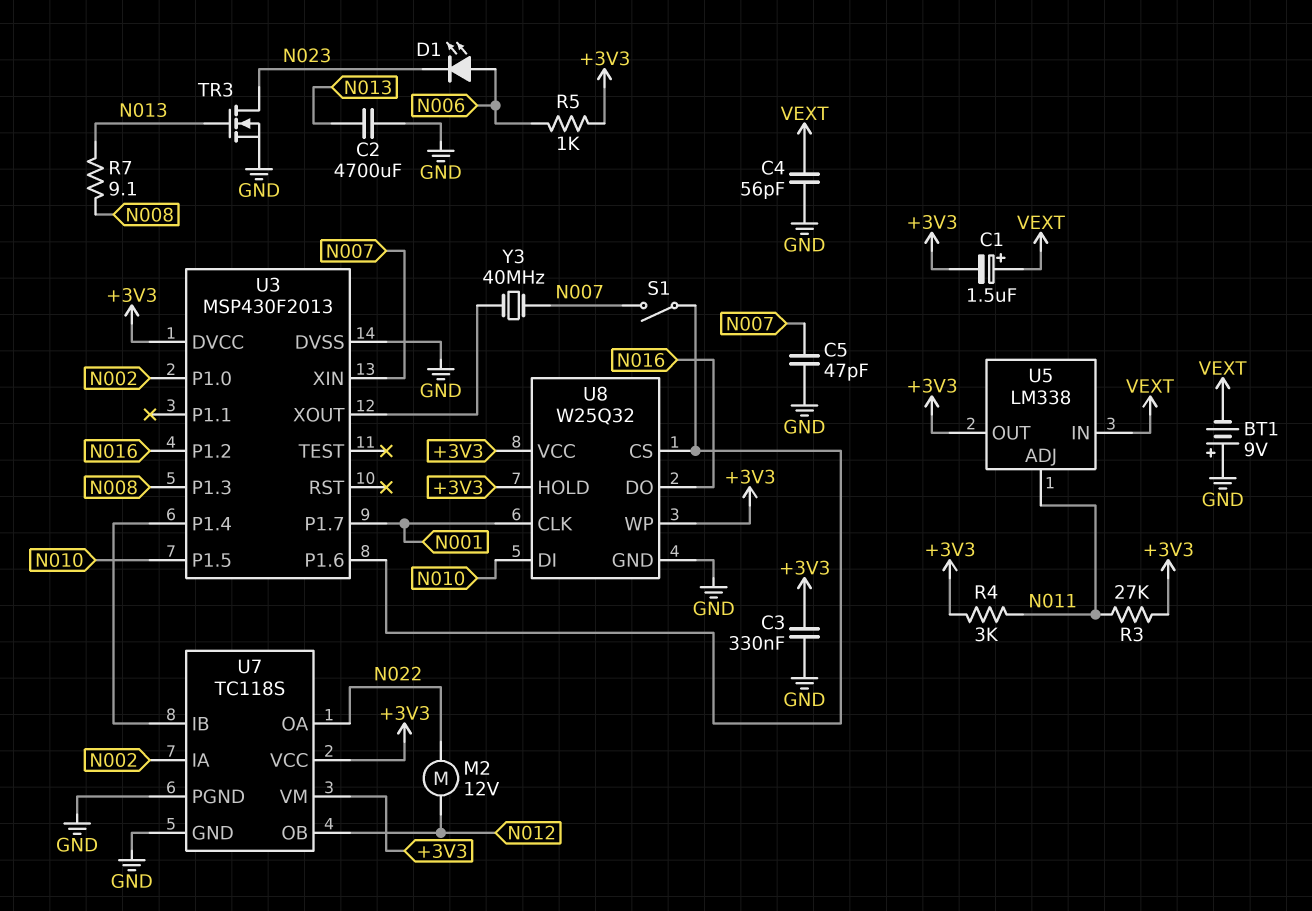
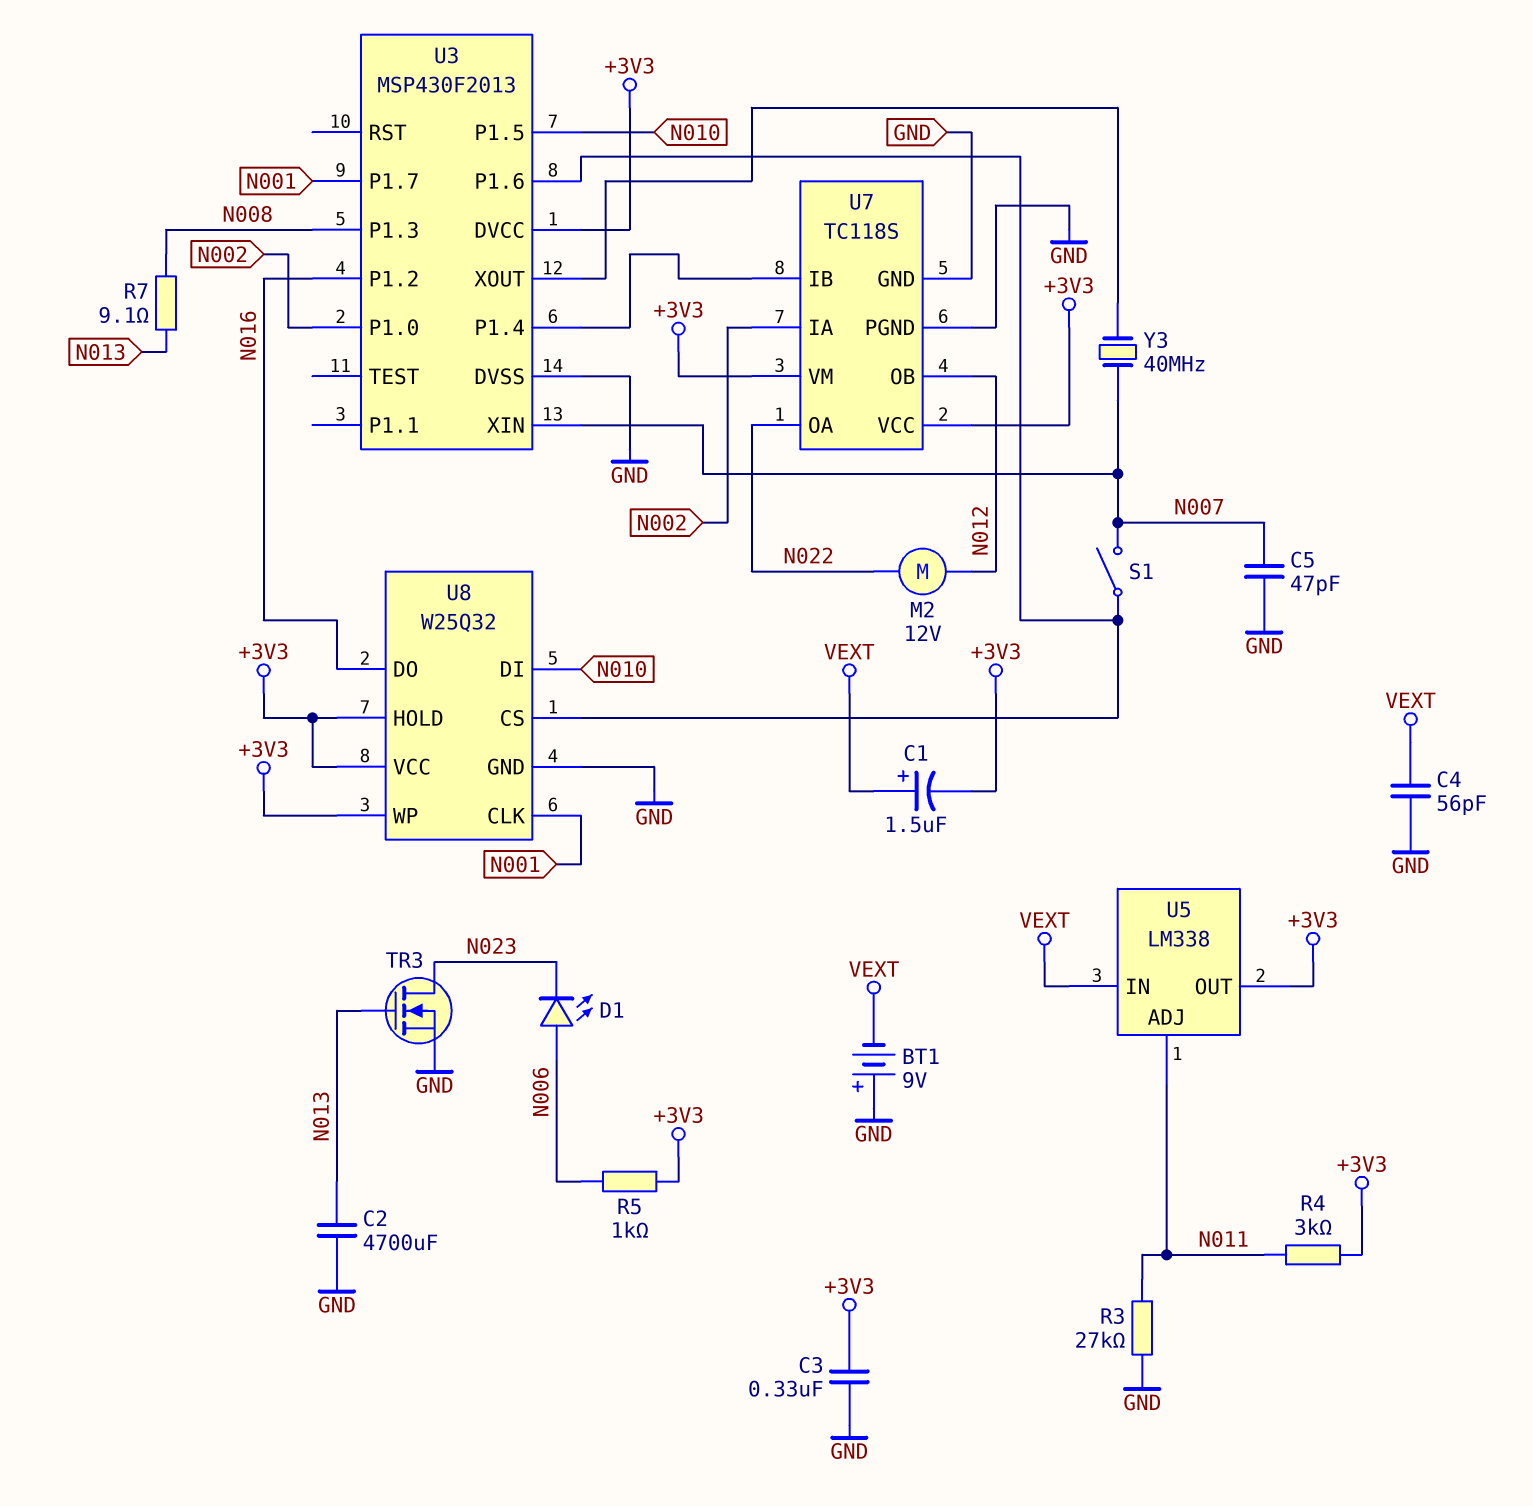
R3: 27k (+3V3, N011) -> 27k (GND, N011)

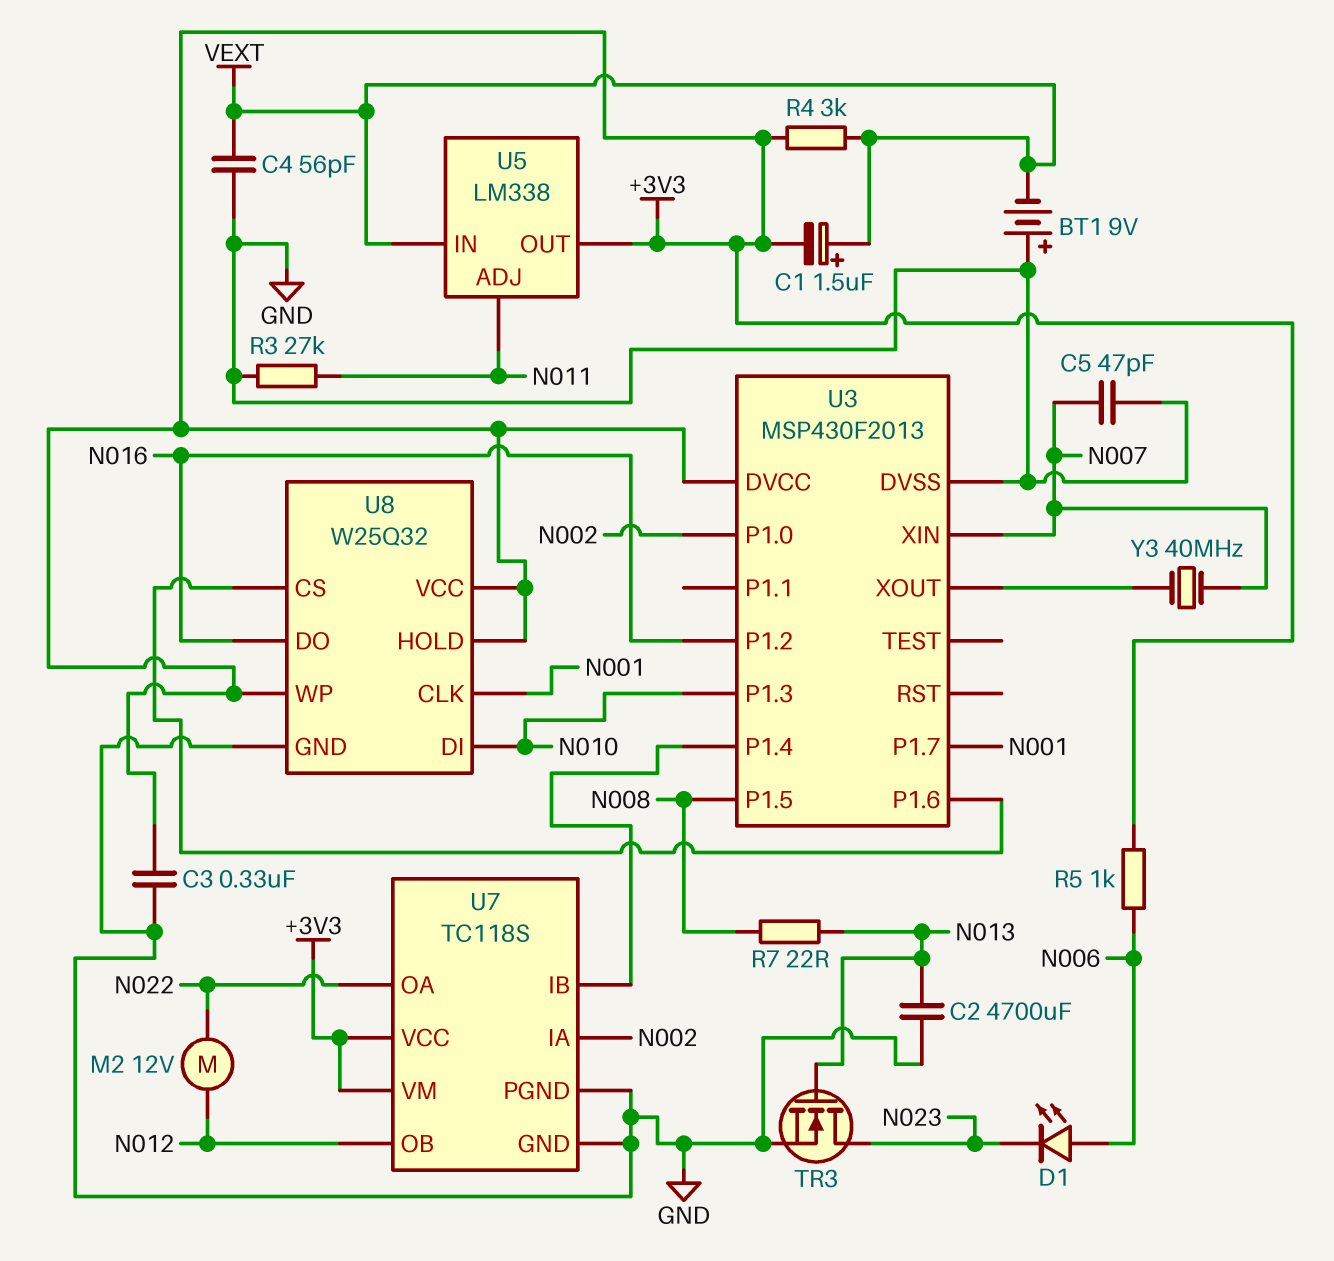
R4: 3k (+3V3, N011) -> 3k (+3V3, VEXT)
R7: 9.1 (N008, N013) -> 22 (N008, N013)
S1: switch (N007, U3/P1.6) -> none
U3 pin P1.3: N008 -> N010
U3 pin P1.5: N010 -> N008

